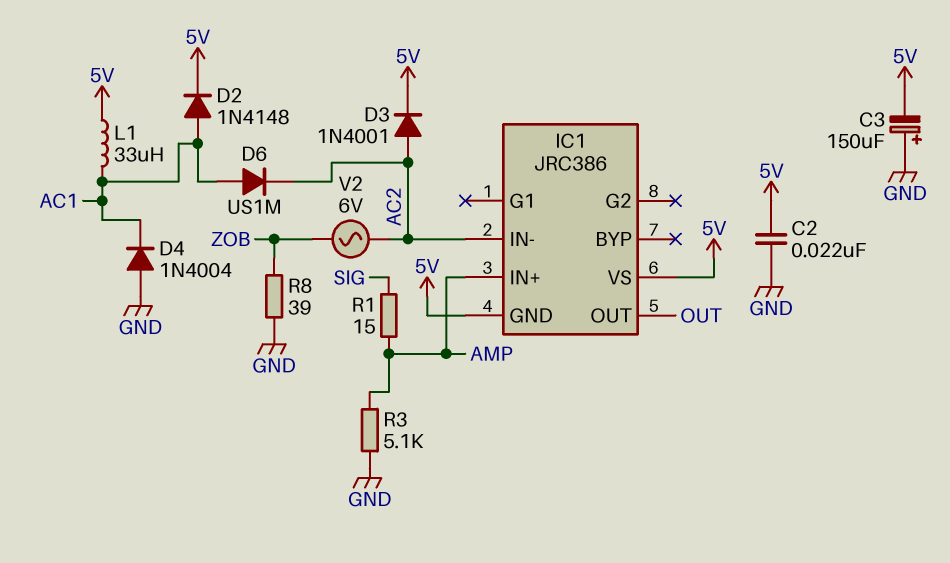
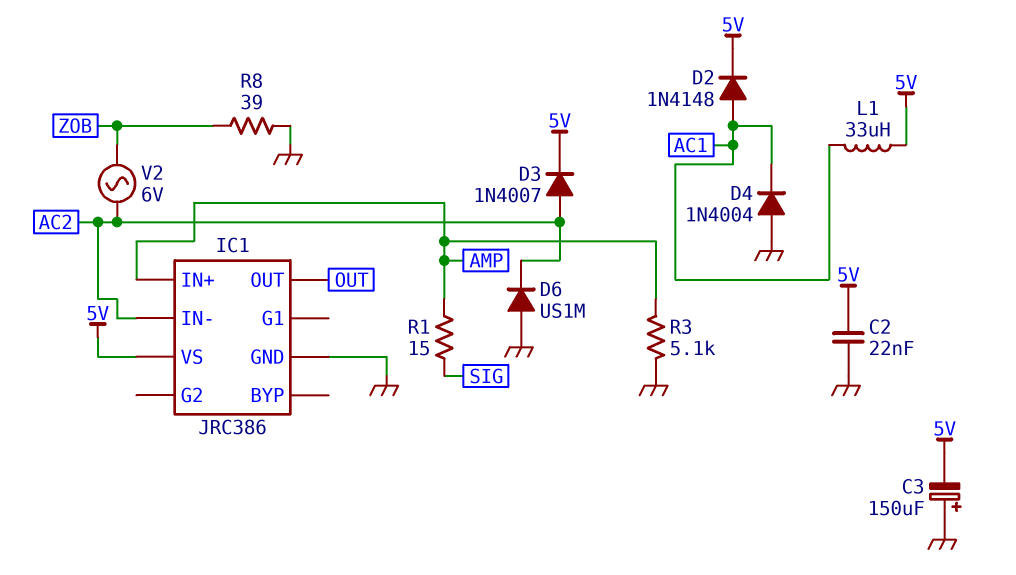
D3: diode 1N4001 (A AC2, K 5V) -> diode 1N4007 (A AC2, K 5V)
D6: diode US1M (A AC1, K AC2) -> diode US1M (A GND, K AC2)
IC1 pin GND: 5V -> GND

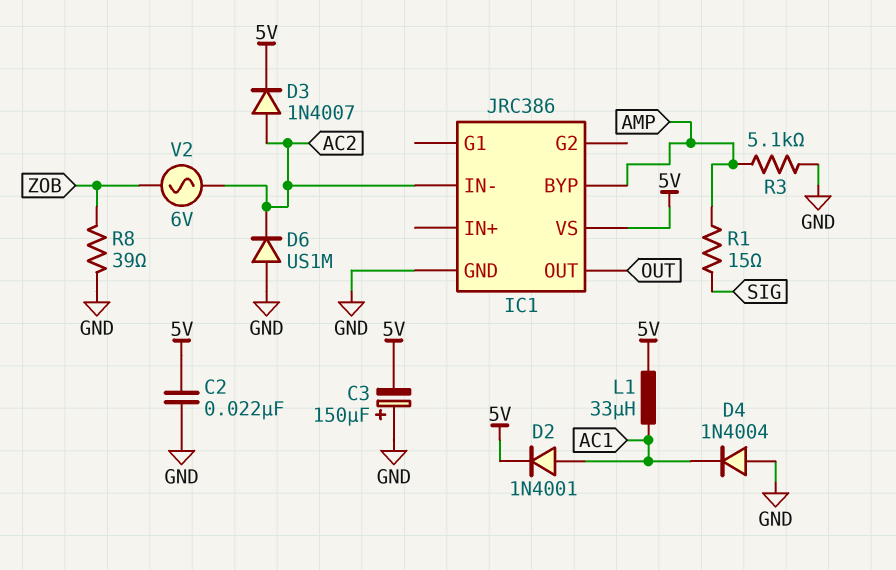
D2: diode 1N4148 (A AC1, K 5V) -> diode 1N4001 (A AC1, K 5V)
IC1 pin BYP: none -> AMP
IC1 pin IN+: AMP -> none

